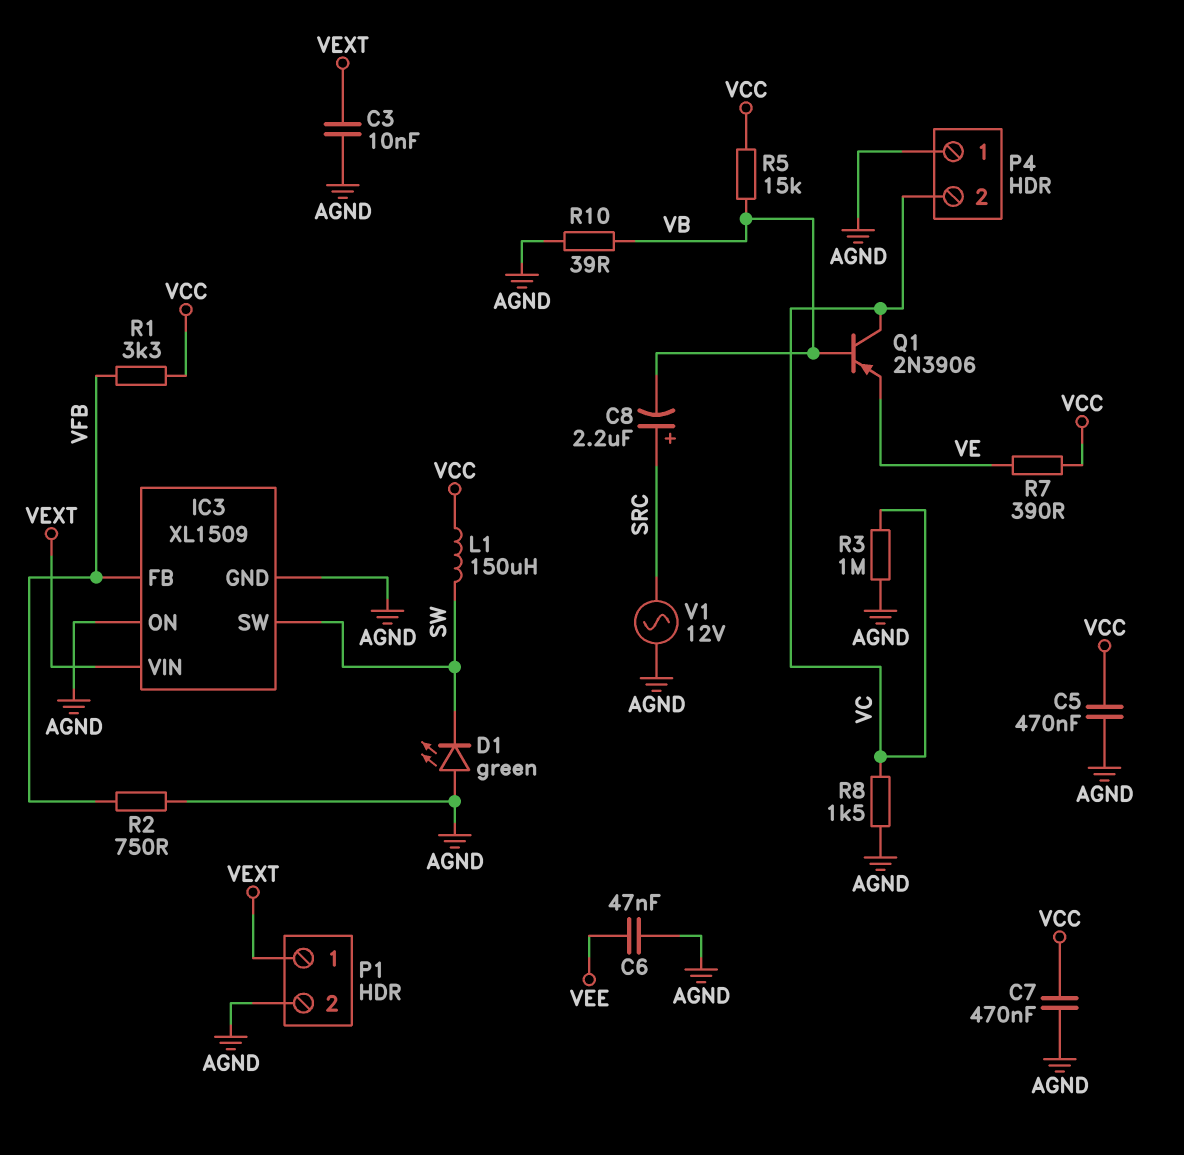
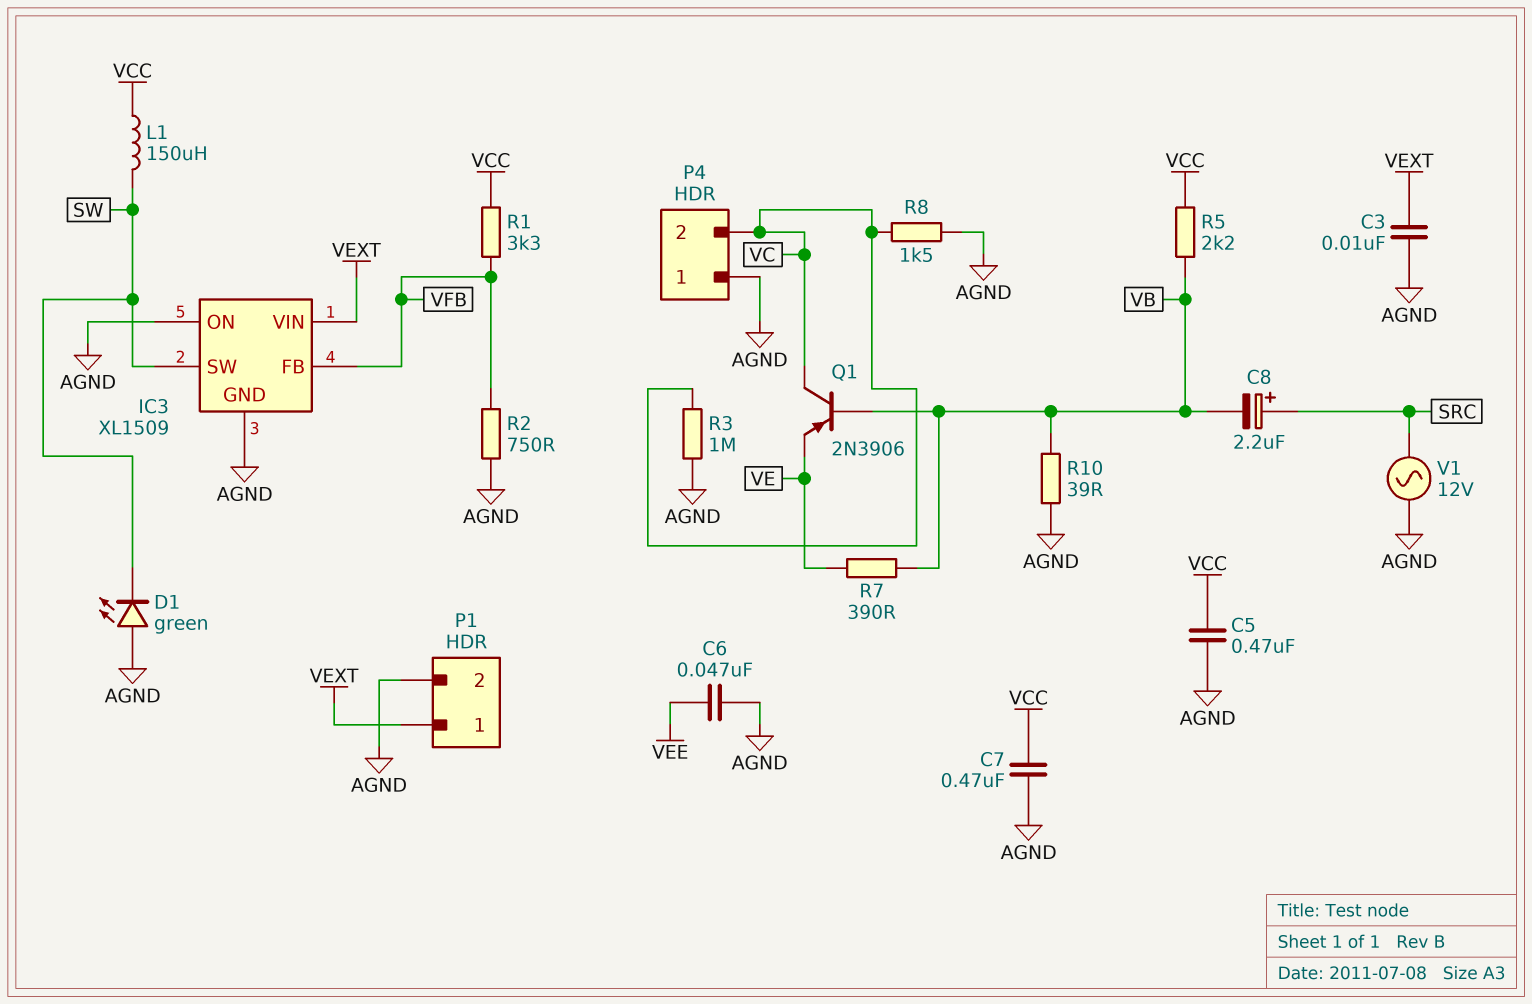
R5: 15k (VB, VCC) -> 2.2k (VB, VCC)
R7: 390 (VCC, VE) -> 390 (VB, VE)

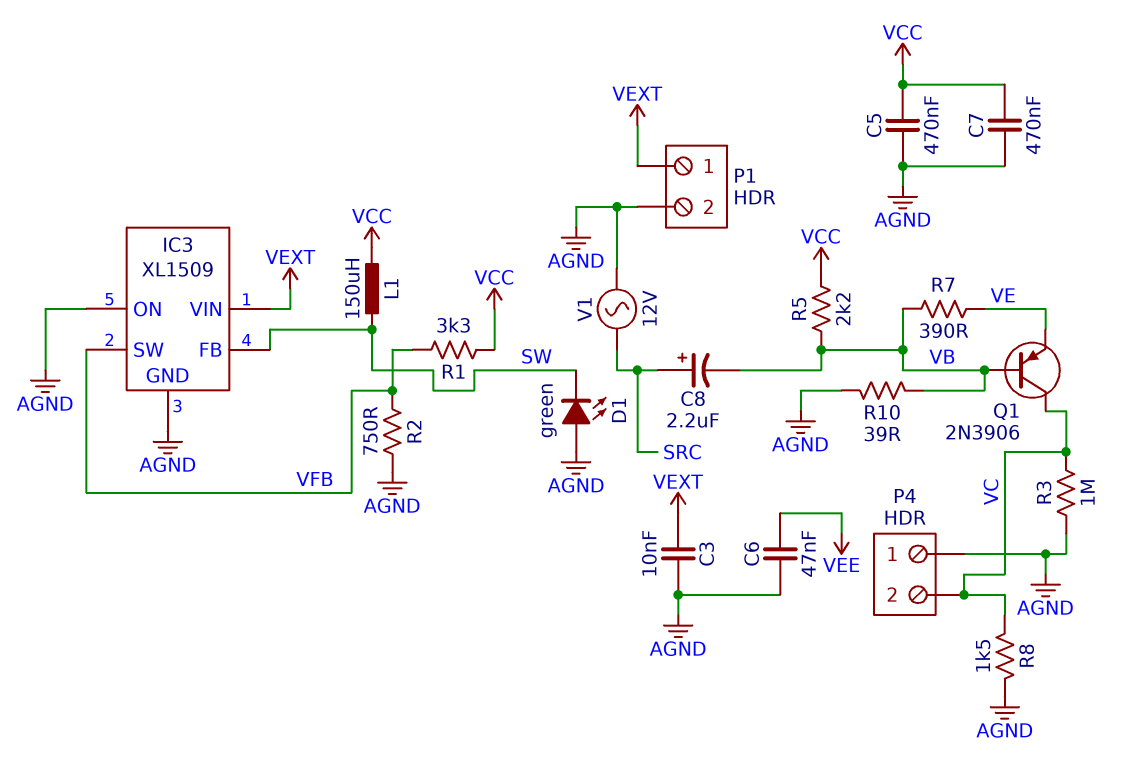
IC3 pin FB: VFB -> SW
IC3 pin SW: SW -> VFB

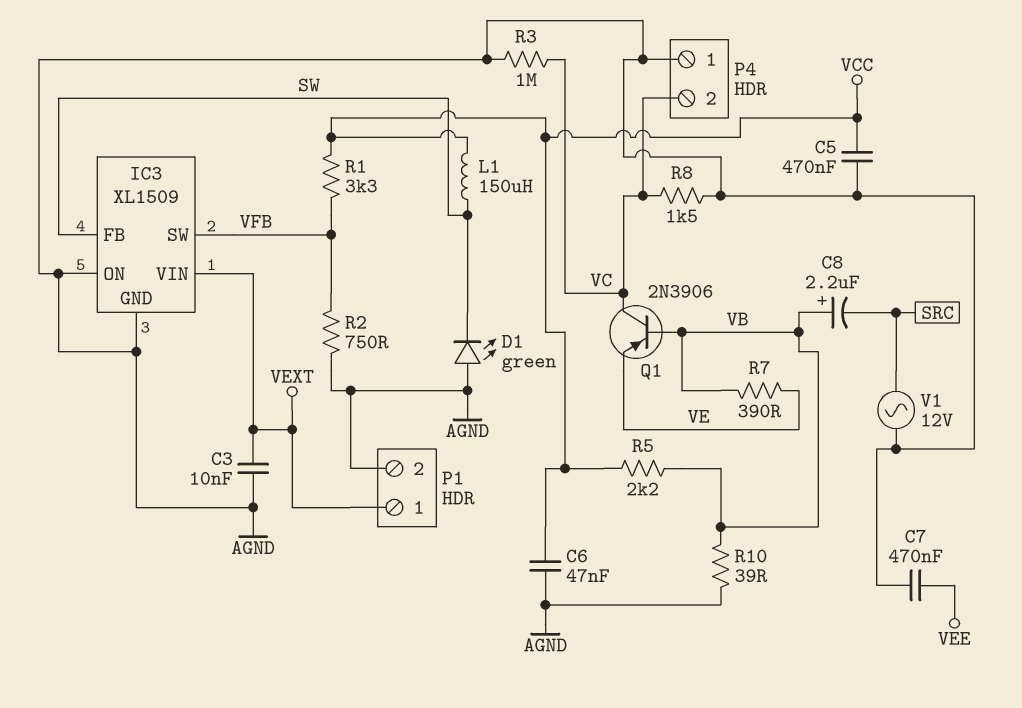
C6: 47nF (AGND, VEE) -> 47nF (AGND, VCC)
C7: 470nF (AGND, VCC) -> 470nF (AGND, VEE)
C8: 2.2uF (plus SRC, minus VB) -> 2.2uF (plus VB, minus SRC)

